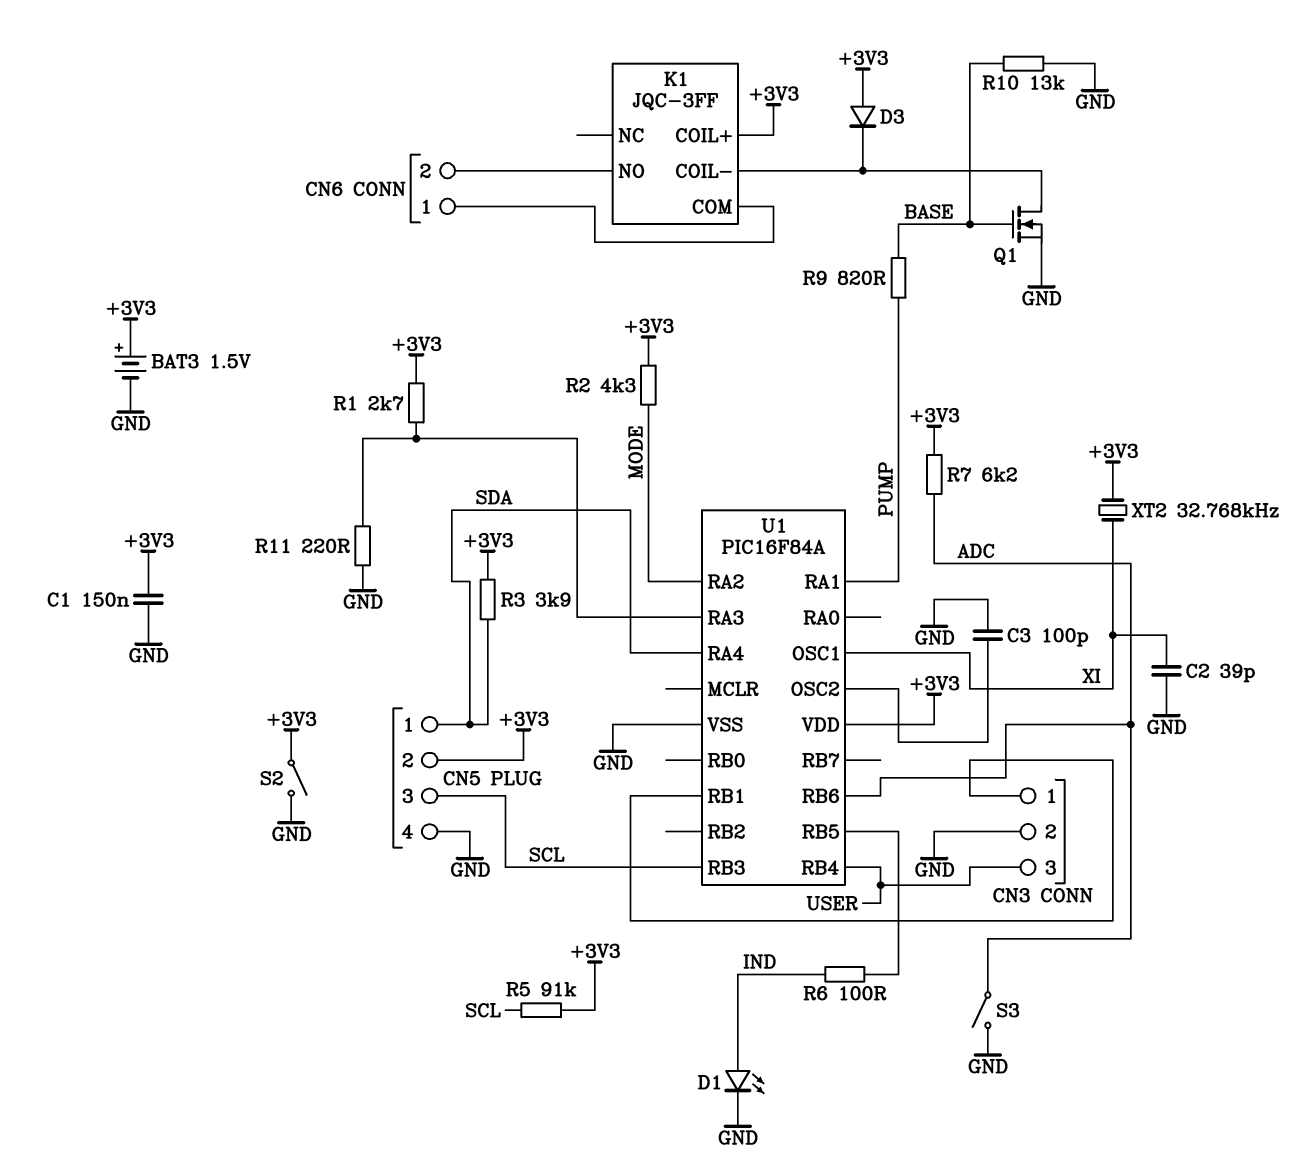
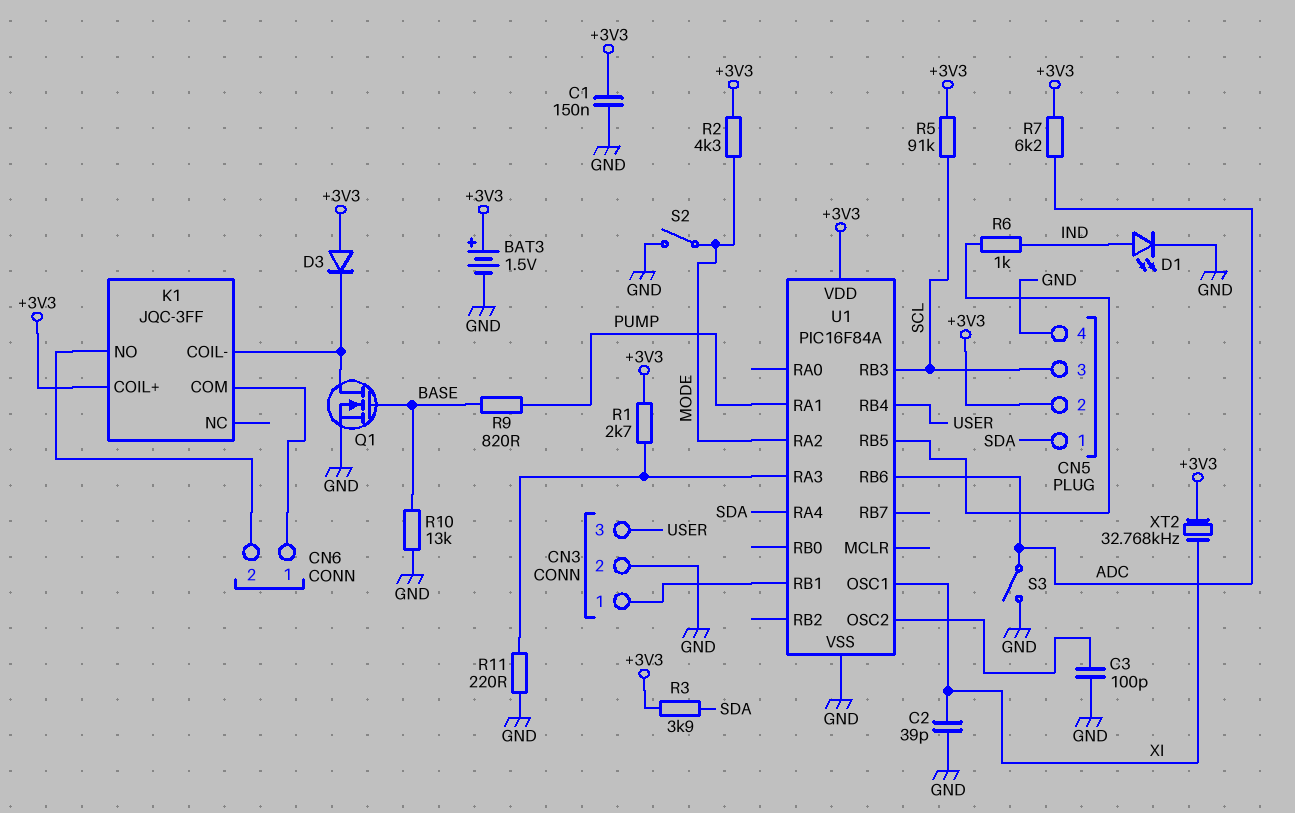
R6: 100 (IND, U1/RB5) -> 1k (IND, U1/RB5)
S2: switch (+3V3, GND) -> switch (GND, MODE)

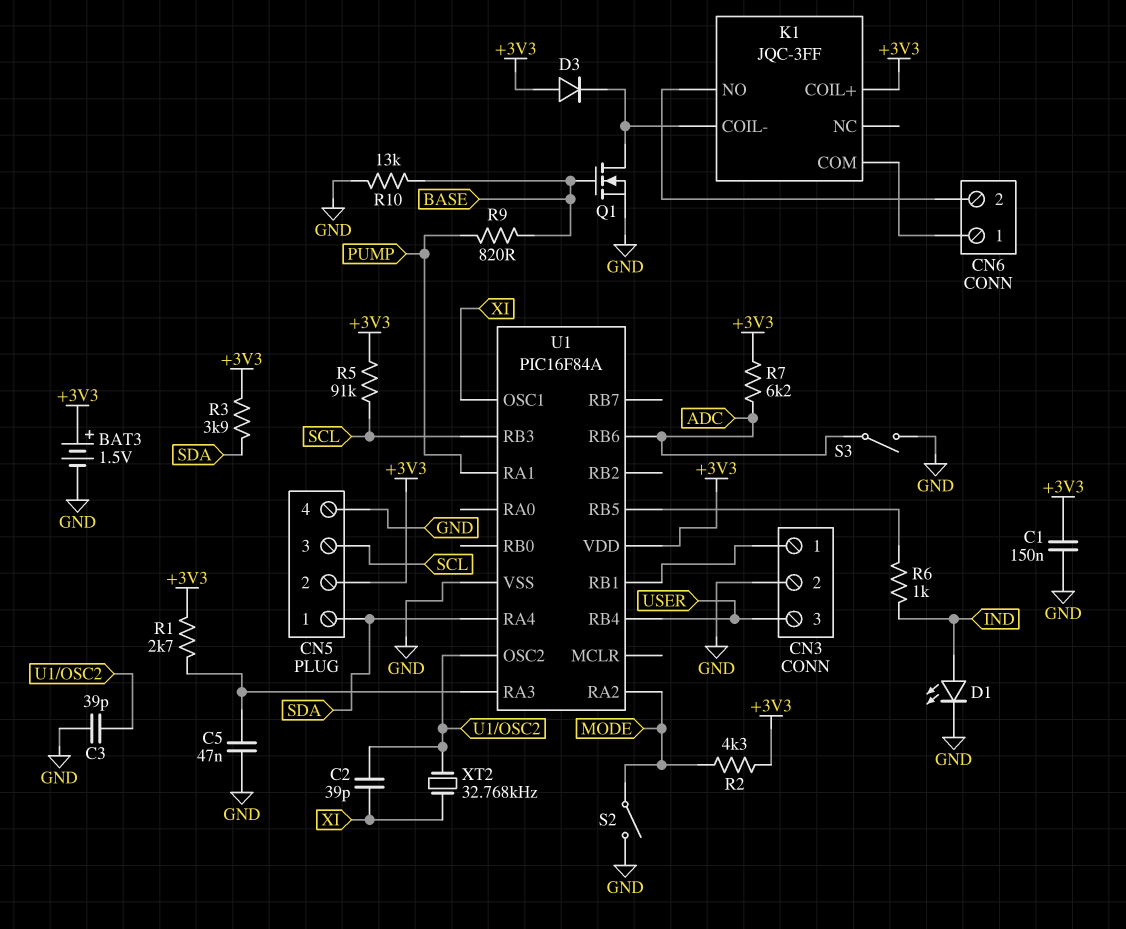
C2: 39pF (GND, XI) -> 39pF (U1/OSC2, XI)
C3: 100pF (GND, U1/OSC2) -> 39pF (GND, U1/OSC2)
C5: none -> 47nF (GND, U1/RA3)
R11: 220 (GND, U1/RA3) -> none
XT2: 32.768kHz (+3V3, XI) -> 32.768kHz (U1/OSC2, XI)

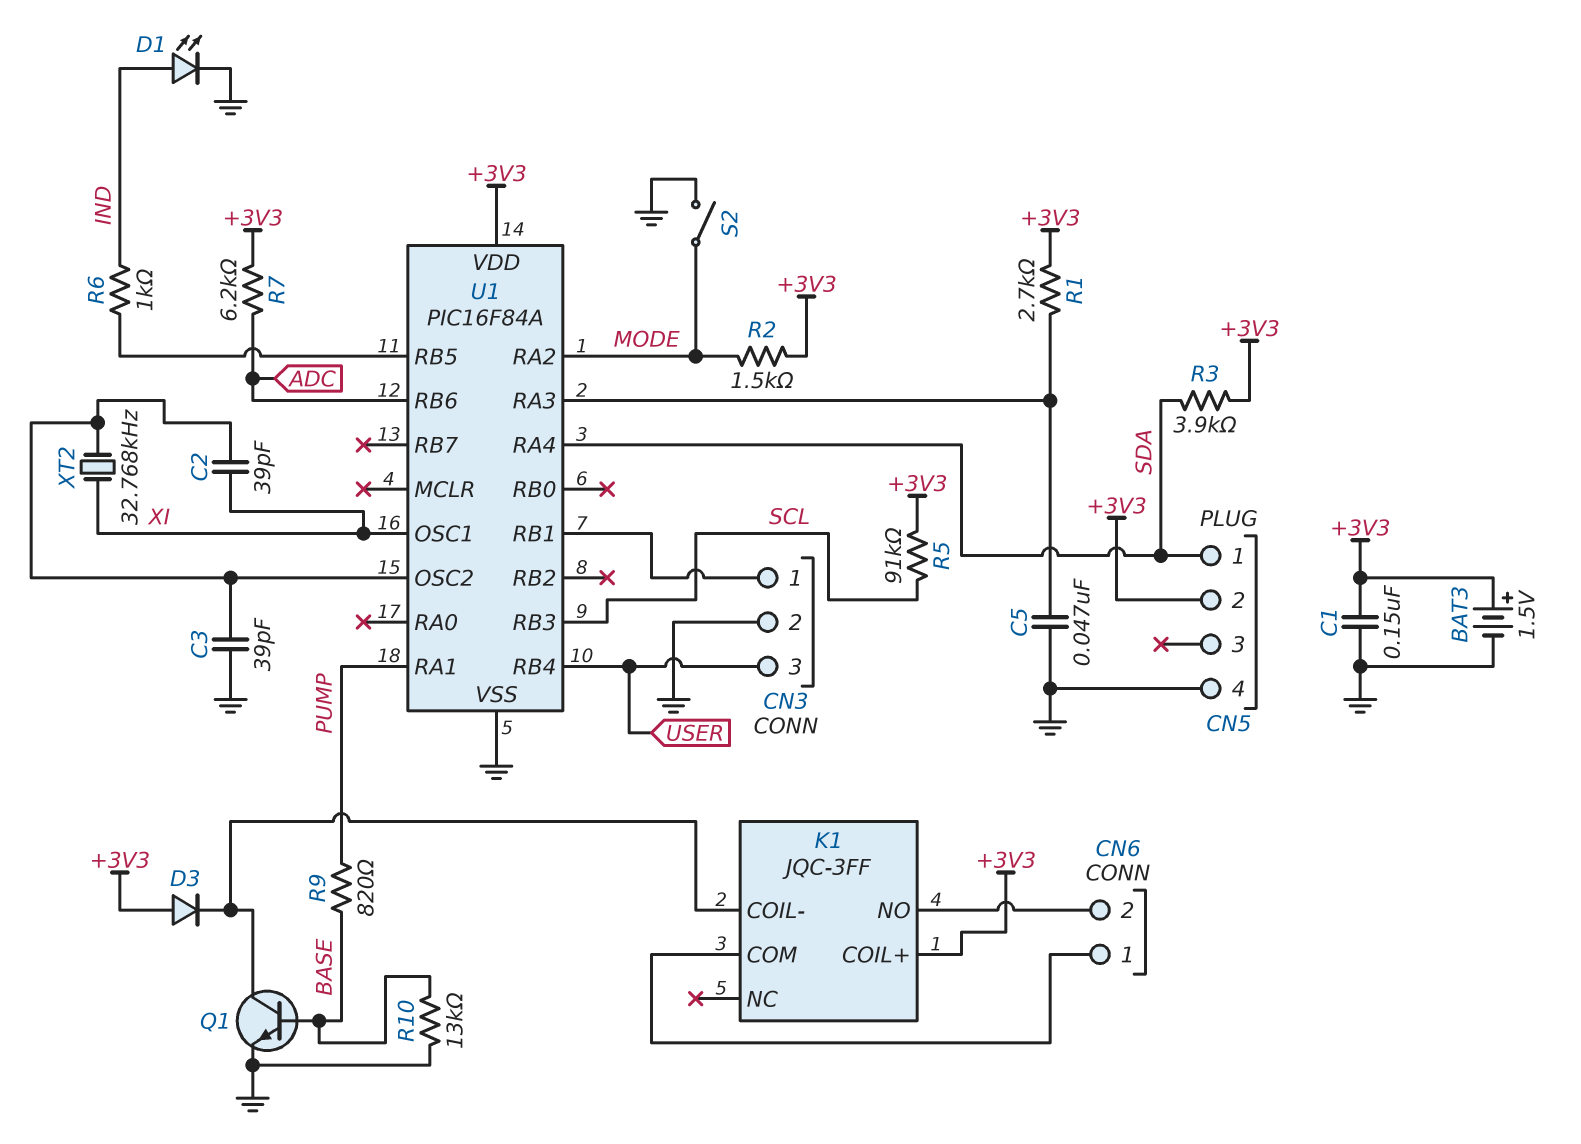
CN5 pin 3: SCL -> none
Q1: NMOS (G BASE, D K1/COIL-, S GND) -> NPN (B BASE, C K1/COIL-, E GND)
R2: 4.3k (+3V3, MODE) -> 1.5k (+3V3, MODE)
S3: switch (ADC, GND) -> none

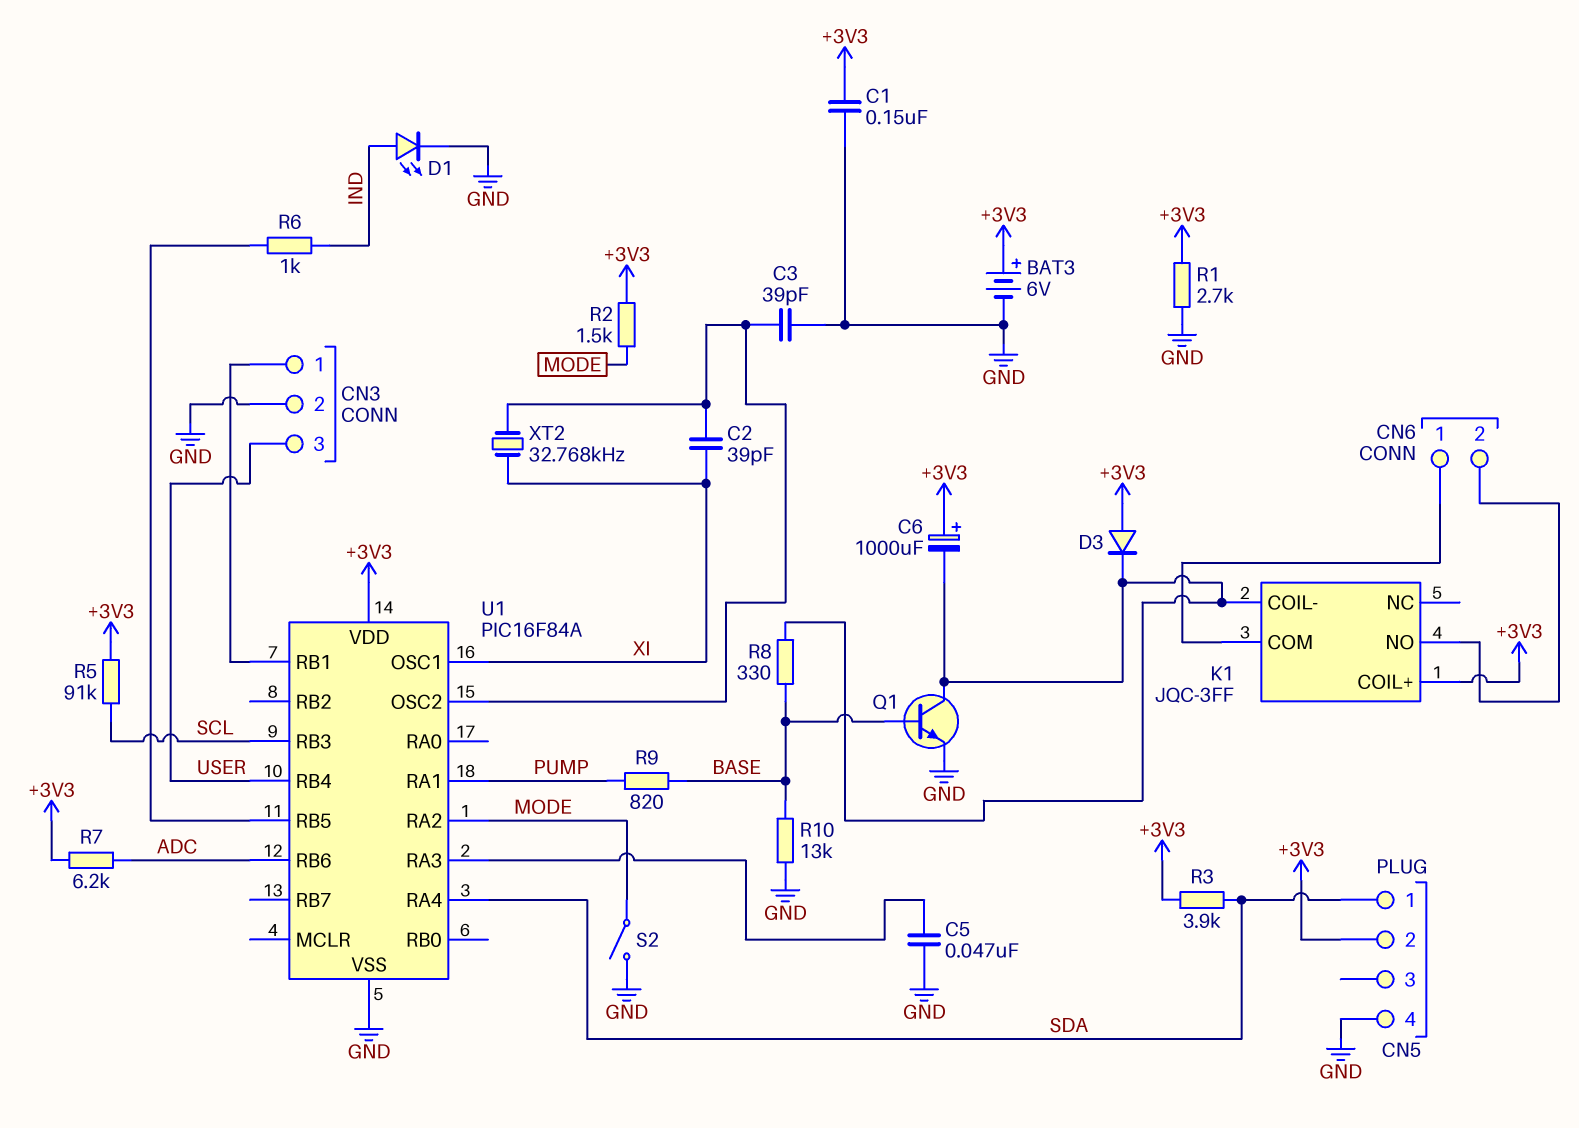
BAT3: 1.5V (plus +3V3, minus GND) -> 6V (plus +3V3, minus GND)
C6: none -> 1000uF (plus +3V3, minus K1/COIL-)
R1: 2.7k (+3V3, U1/RA3) -> 2.7k (+3V3, GND)
R8: none -> 330 (BASE, K1/COIL-)

